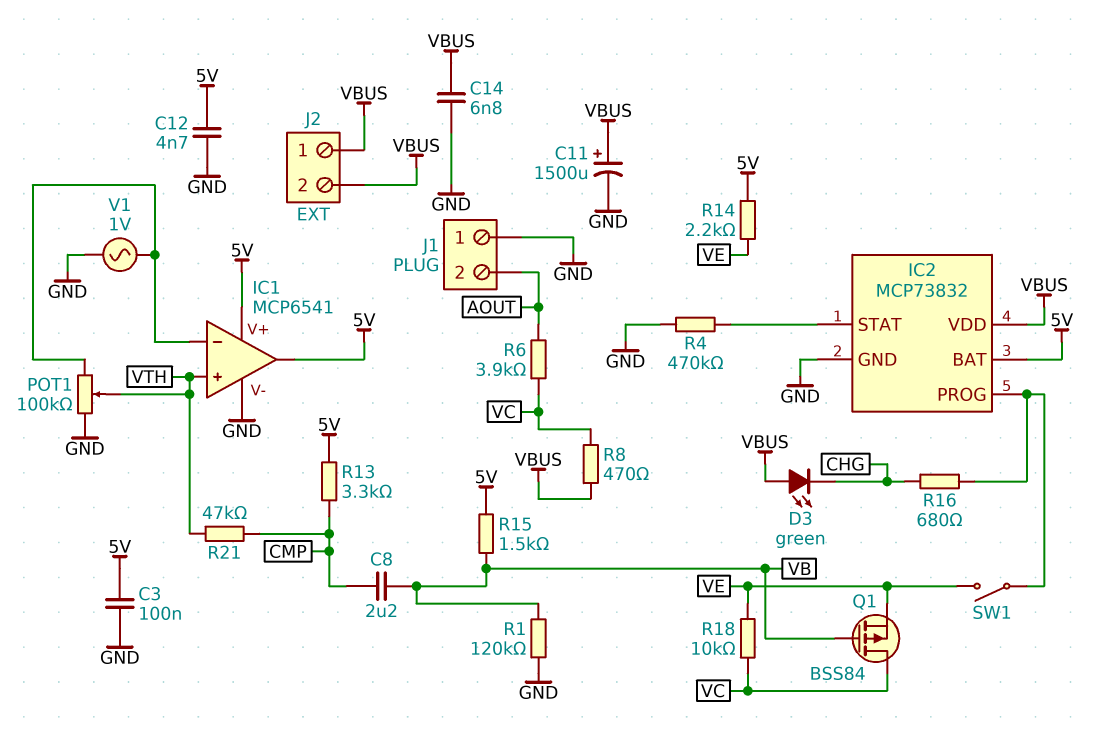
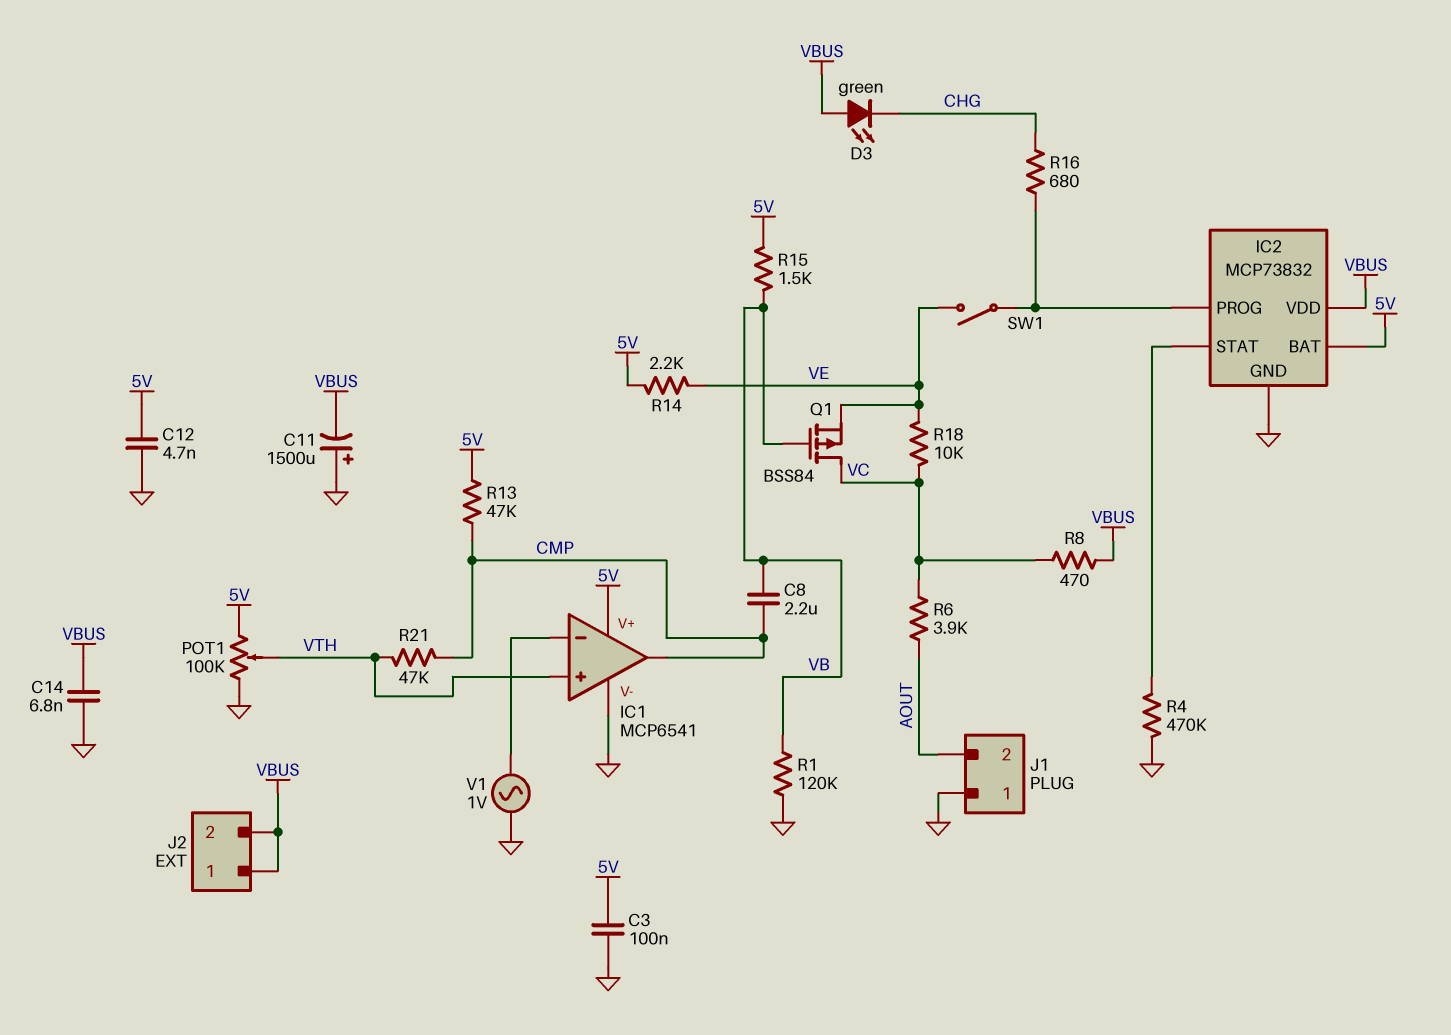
C11: 1500uF (plus VBUS, minus GND) -> 1500uF (plus GND, minus VBUS)
IC1 pin out: 5V -> CMP
POT1: 100k (GND, IC1/in-, wiper VTH) -> 100k (5V, GND, wiper VTH)
R13: 3.3k (5V, CMP) -> 47k (5V, CMP)

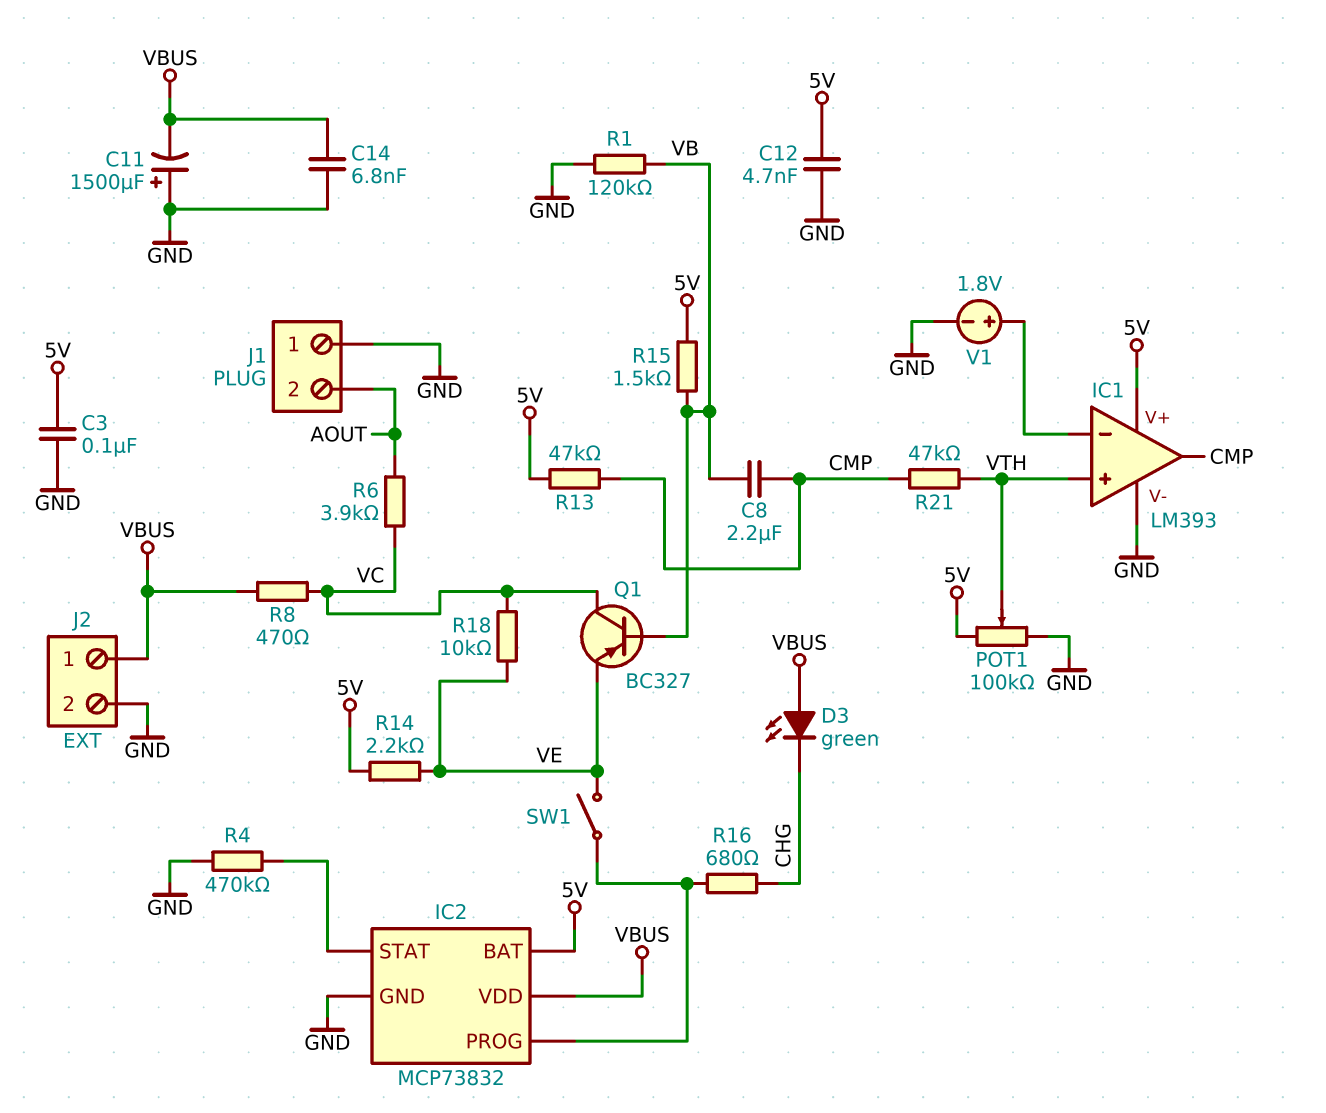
IC1: MCP6541 -> LM393
J2 pin 2: VBUS -> GND
Q1: PMOS BSS84 (G VB, D VC, S VE) -> PNP BC327 (B VB, C VC, E VE)
V1: AC 1V (GND, IC1/in-) -> 1.8V (plus IC1/in-, minus GND)

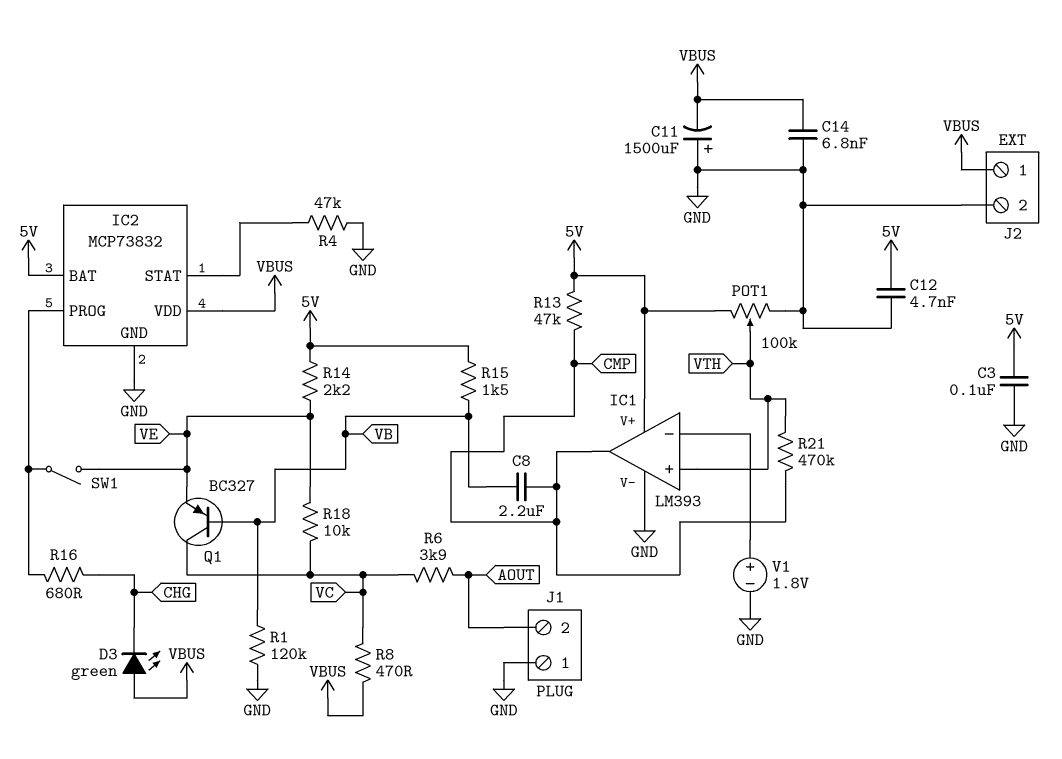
R4: 470k (GND, IC2/STAT) -> 47k (GND, IC2/STAT)
R21: 47k (CMP, VTH) -> 470k (CMP, VTH)

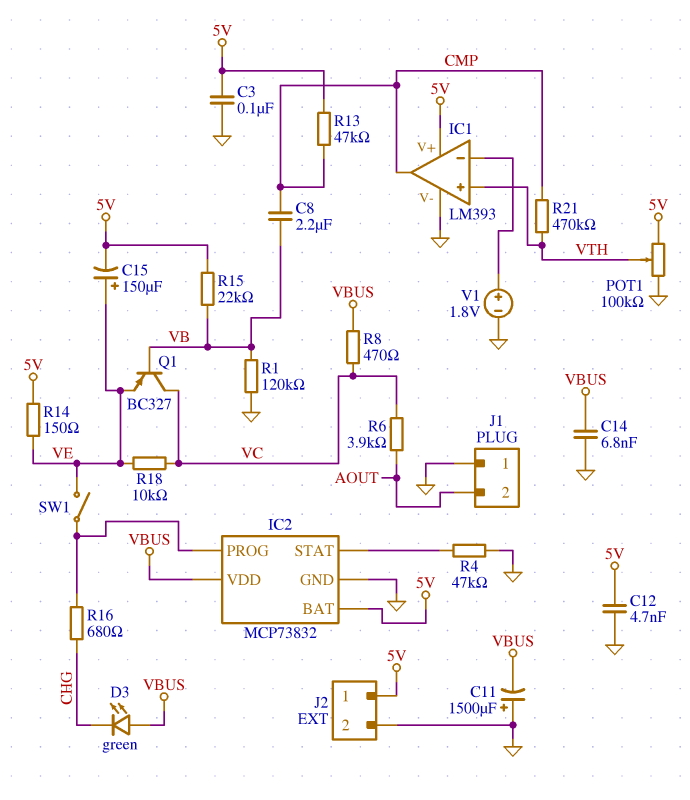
C15: none -> 150uF (plus VE, minus 5V)
J2 pin 1: VBUS -> 5V
R14: 2.2k (5V, VE) -> 150 (5V, VE)
R15: 1.5k (5V, VB) -> 22k (5V, VB)

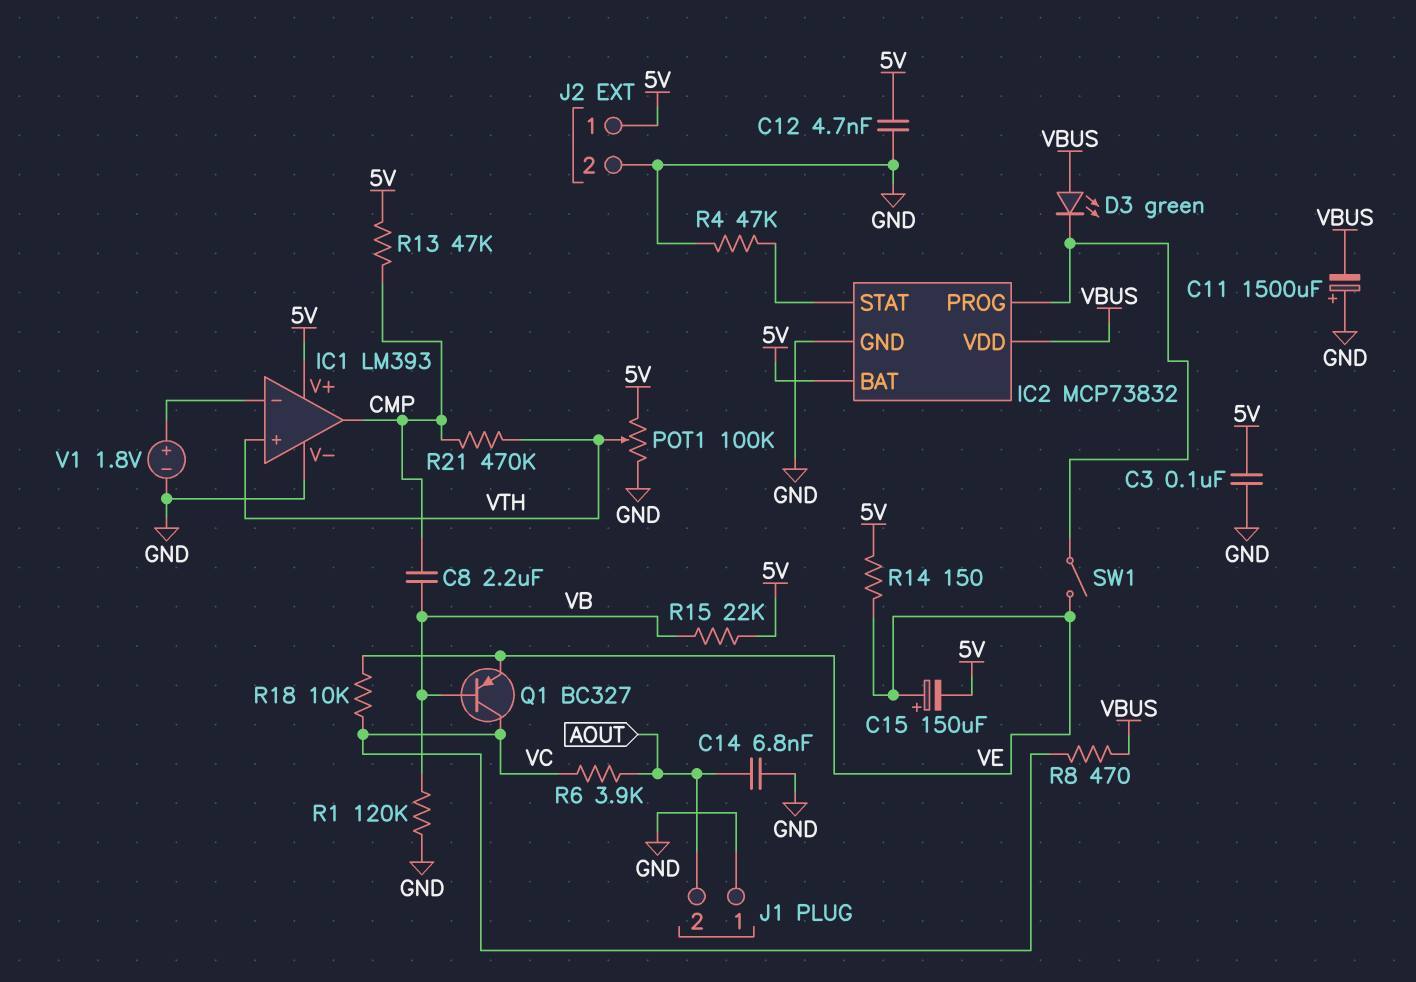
C14: 6.8nF (GND, VBUS) -> 6.8nF (AOUT, GND)
D3: LED green (A VBUS, K CHG) -> LED green (A VBUS, K IC2/PROG)
R16: 680 (CHG, IC2/PROG) -> none

